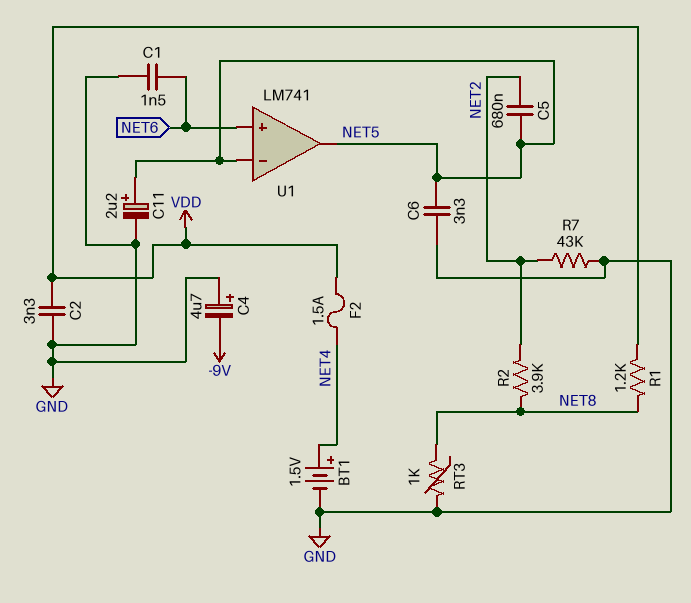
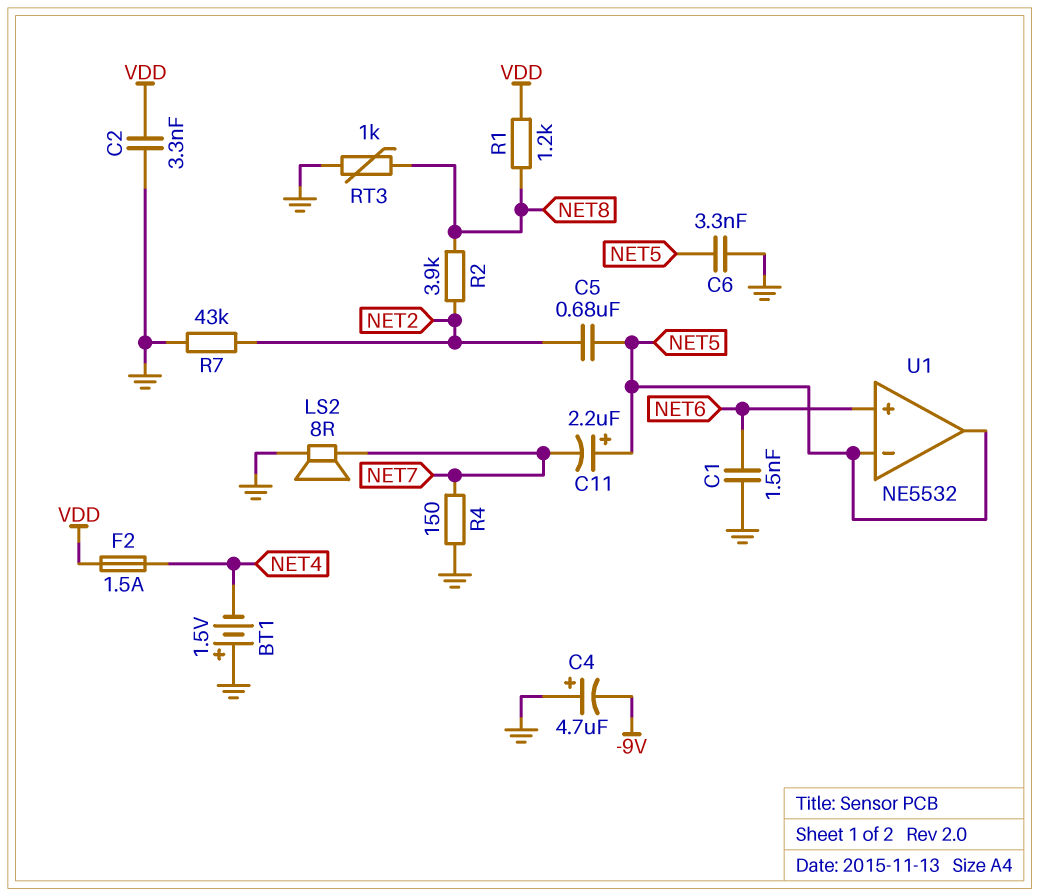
BT1: 1.5V (plus NET4, minus GND) -> 1.5V (plus GND, minus NET4)
C11: 2.2uF (plus NET5, minus GND) -> 2.2uF (plus NET5, minus NET7)
LS2: none -> speaker 8R (GND, NET7)
R4: none -> 150 (GND, NET7)
U1: LM741 -> NE5532

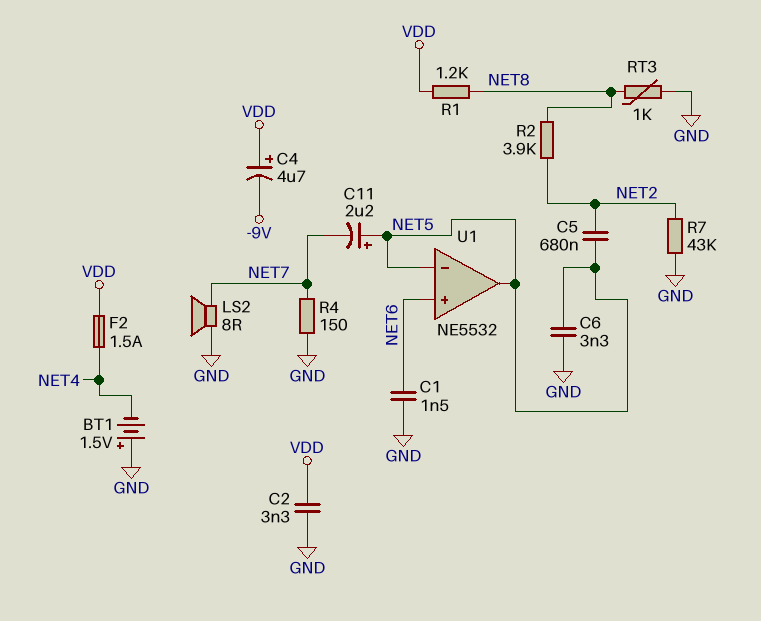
C4: 4.7uF (plus GND, minus -9V) -> 4.7uF (plus VDD, minus -9V)

